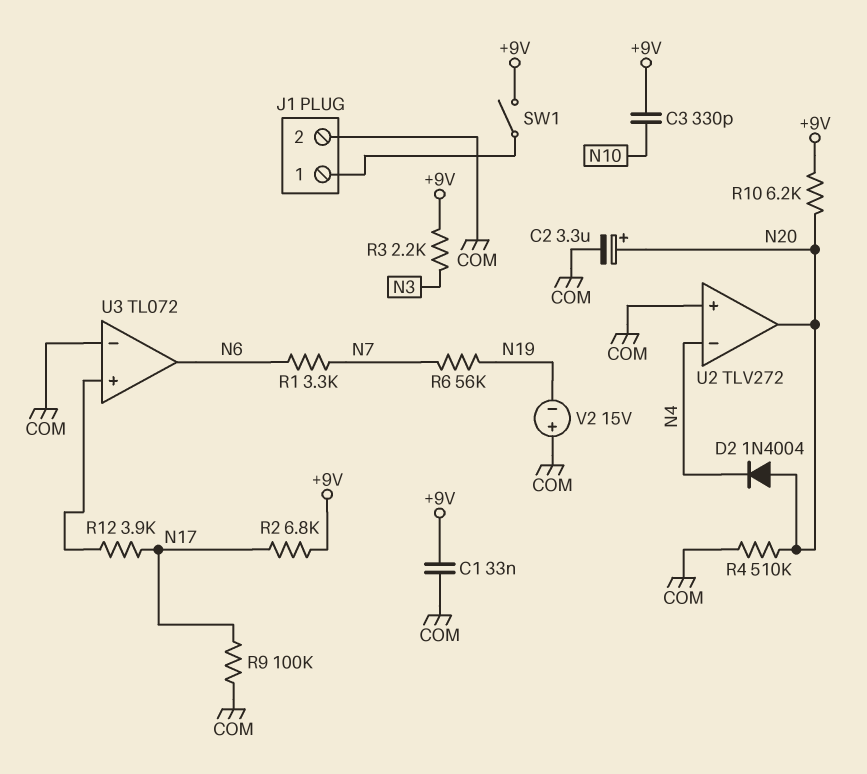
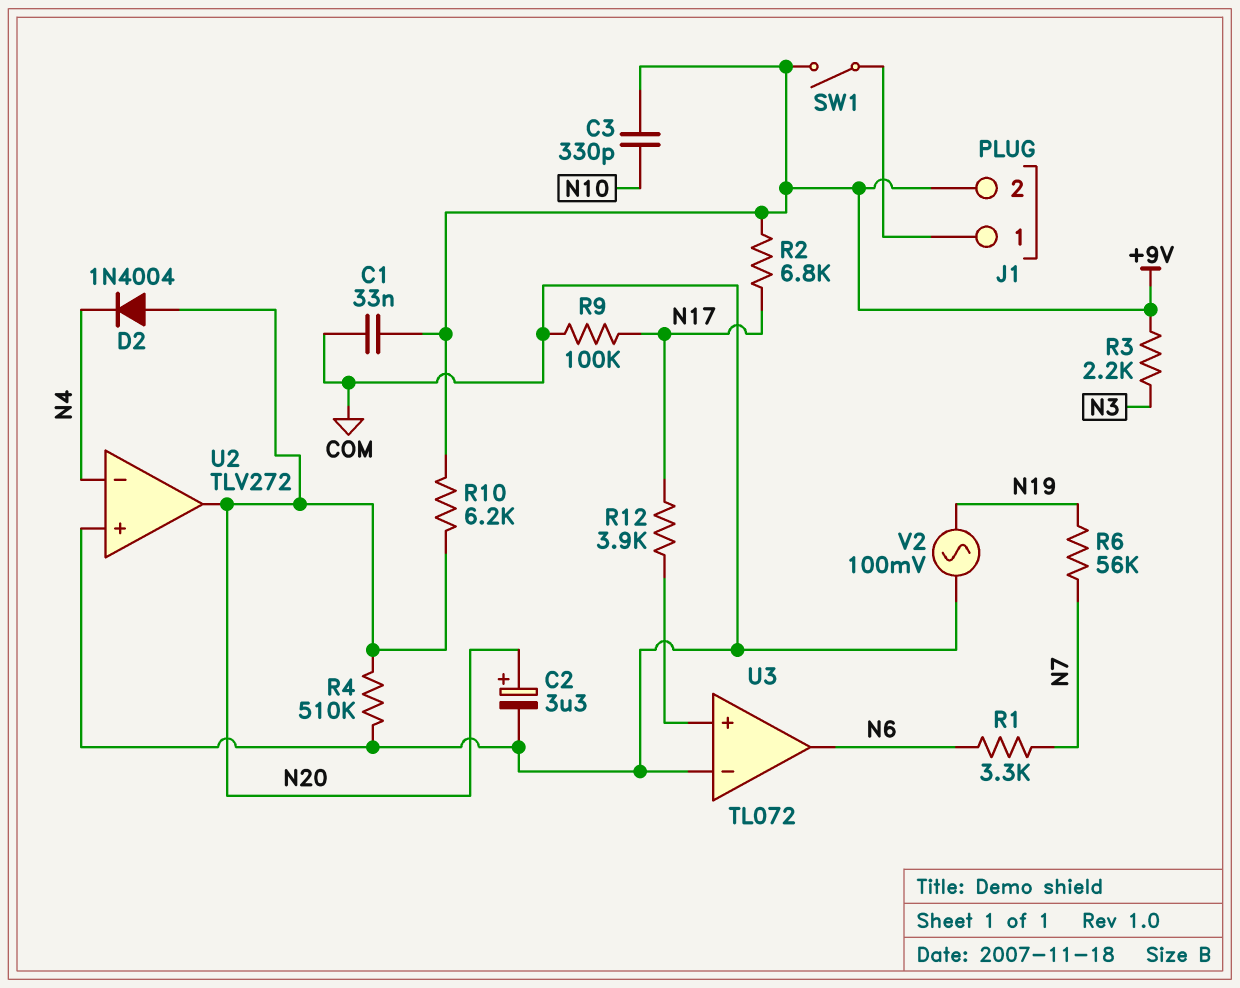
J1 pin 2: COM -> +9V
V2: 15V (plus COM, minus N19) -> AC 100mV (COM, N19)

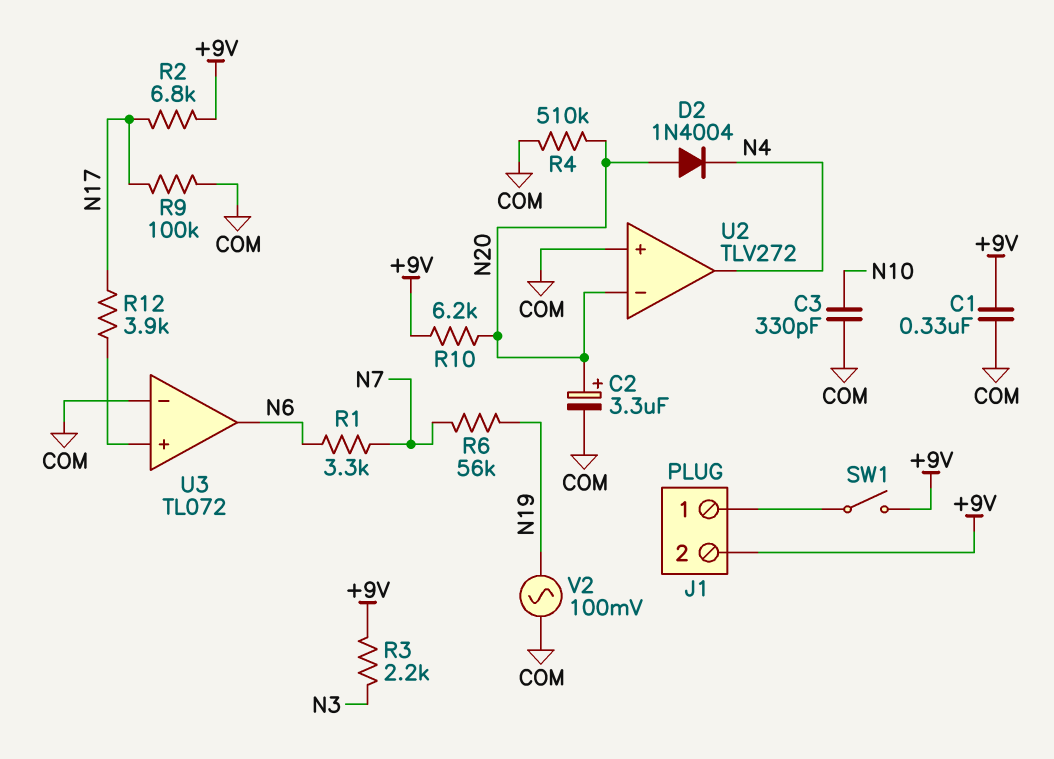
C1: 33nF (+9V, COM) -> 330nF (+9V, COM)
C3: 330pF (+9V, N10) -> 330pF (COM, N10)
U2 pin in-: N4 -> N20
U2 pin out: N20 -> N4

